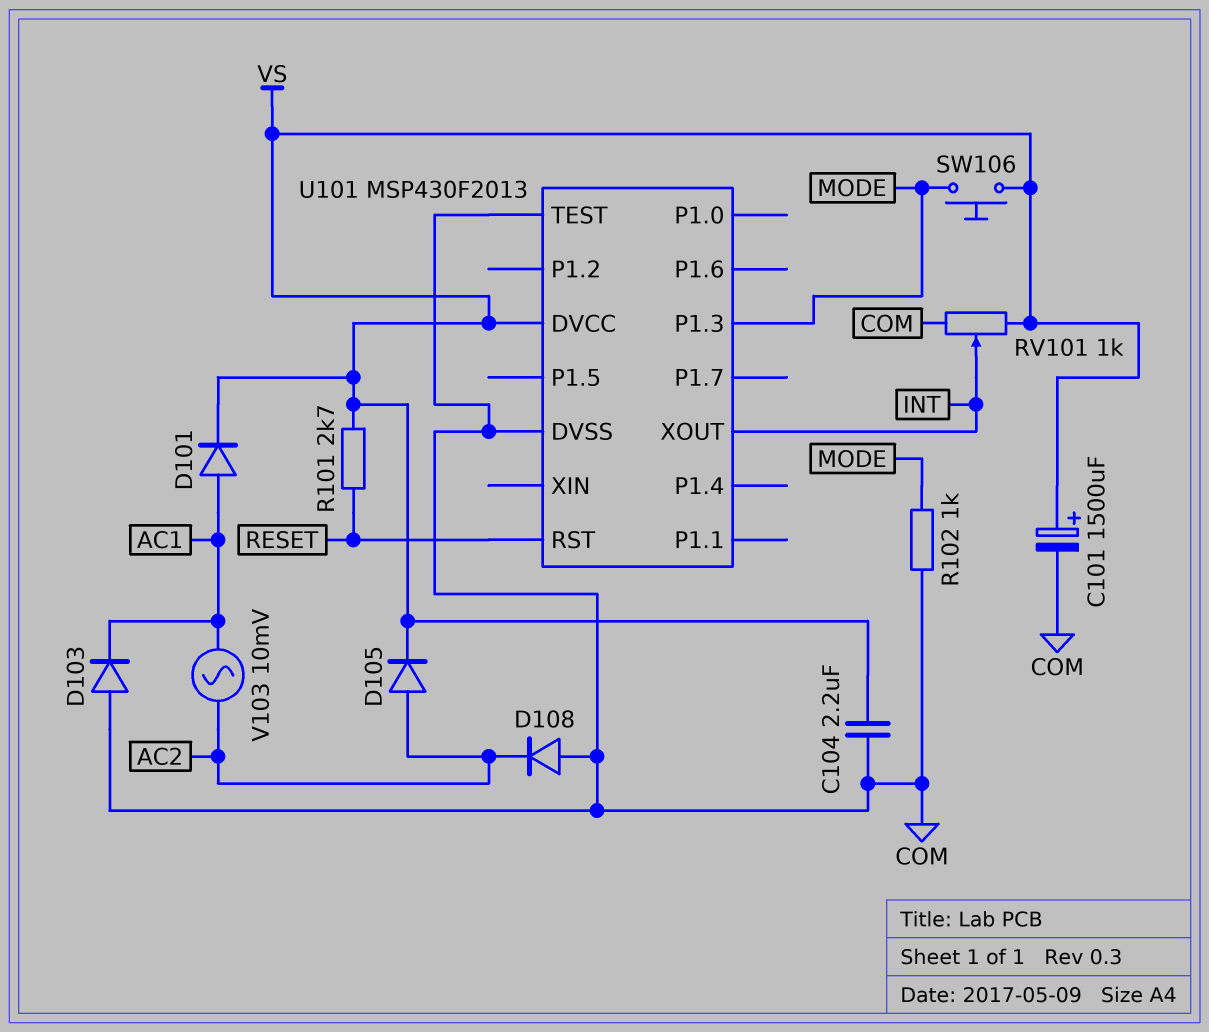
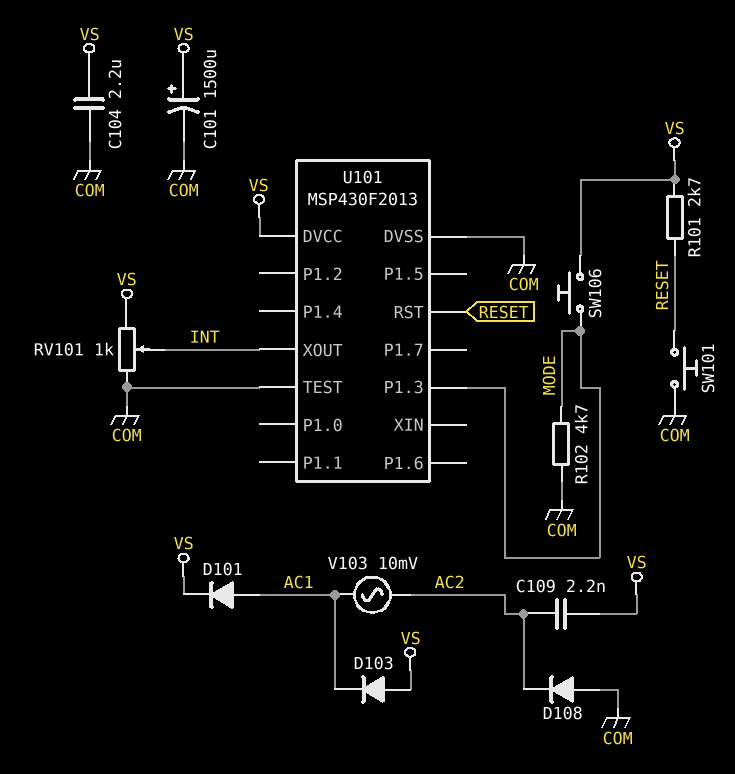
C109: none -> 2.2nF (AC2, VS)
D103: diode (A COM, K AC1) -> diode (A VS, K AC1)
D105: diode (A AC2, K VS) -> none
R102: 1k (COM, MODE) -> 4.7k (COM, MODE)
SW101: none -> button (COM, RESET)

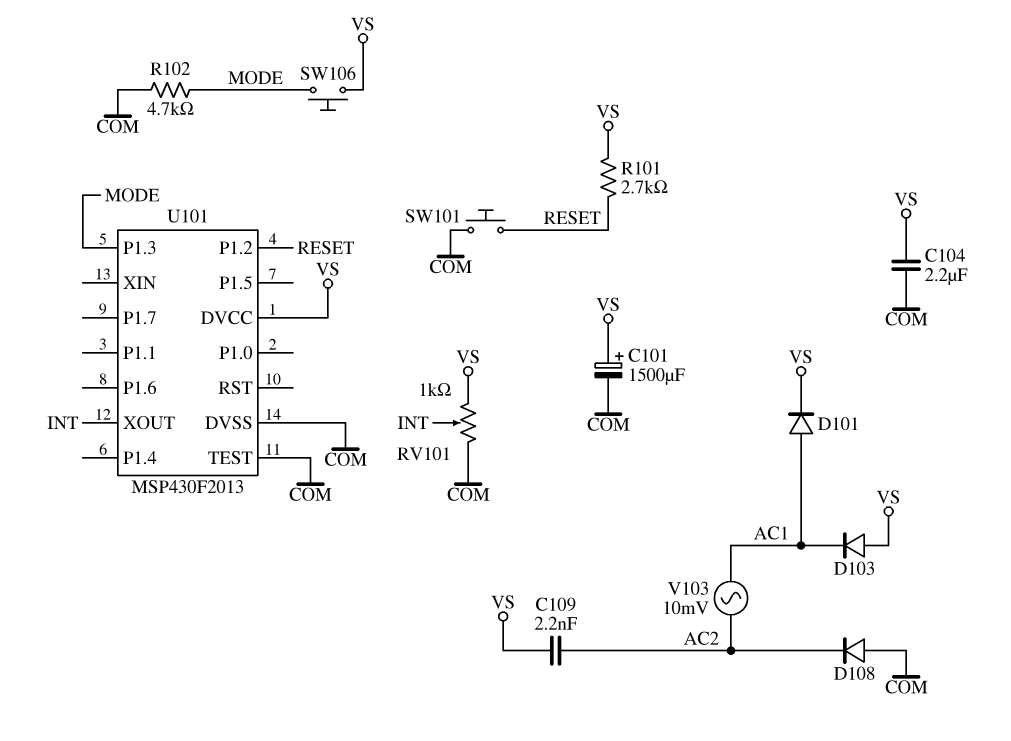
U101 pin P1.2: none -> RESET
U101 pin RST: RESET -> none

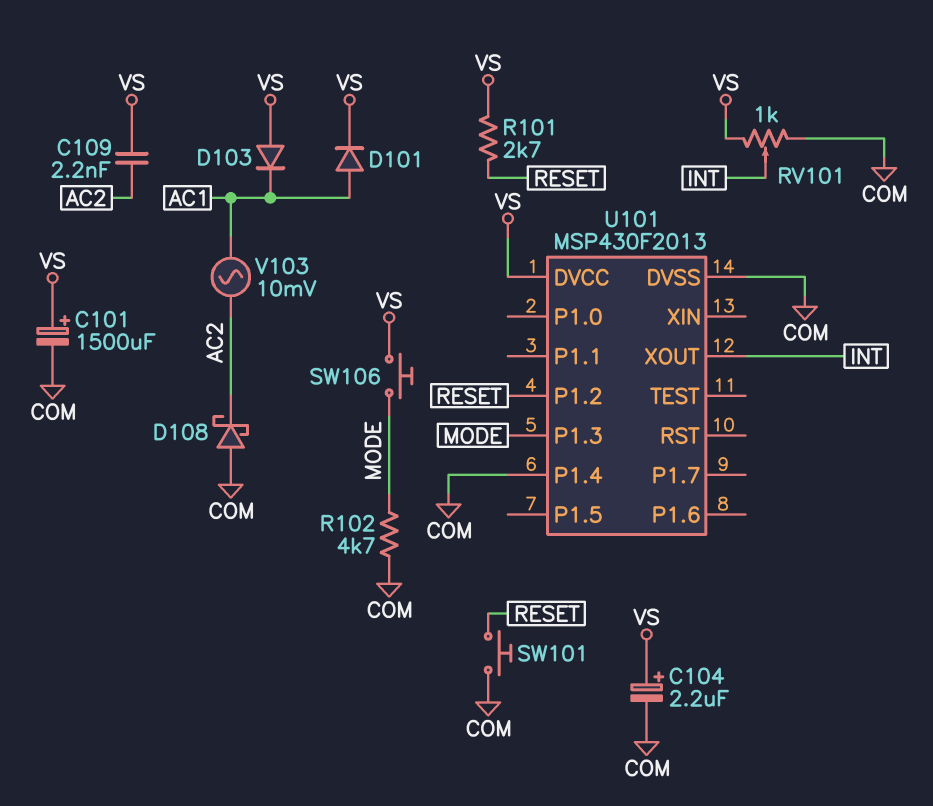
C104: 2.2uF (COM, VS) -> 2.2uF (plus VS, minus COM)
D108: diode (A COM, K AC2) -> schottky (A COM, K AC2)
U101 pin P1.4: none -> COM
U101 pin TEST: COM -> none

